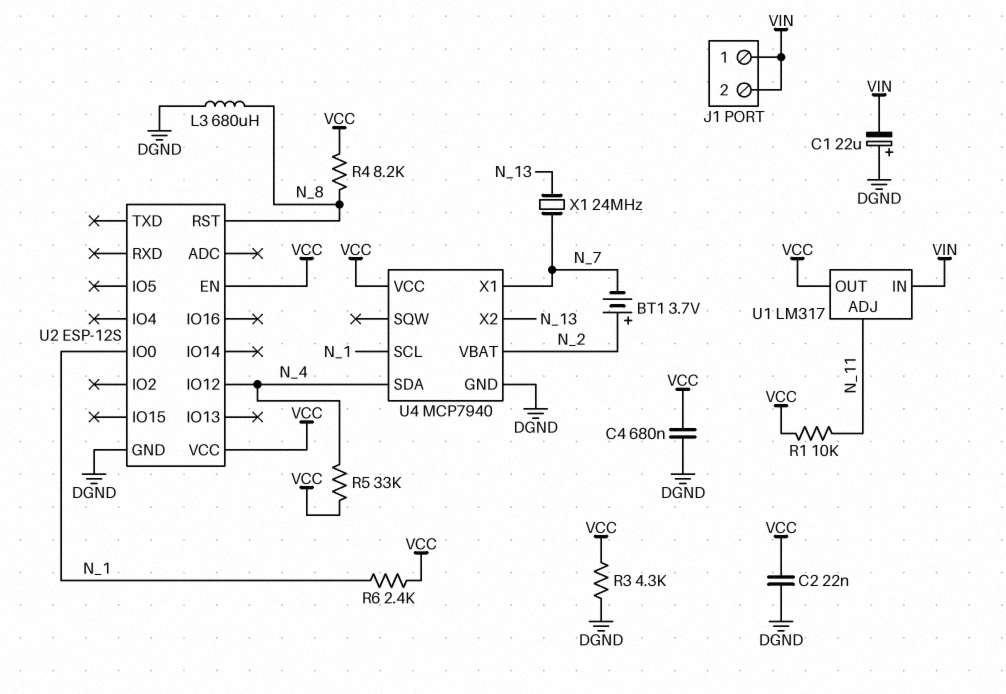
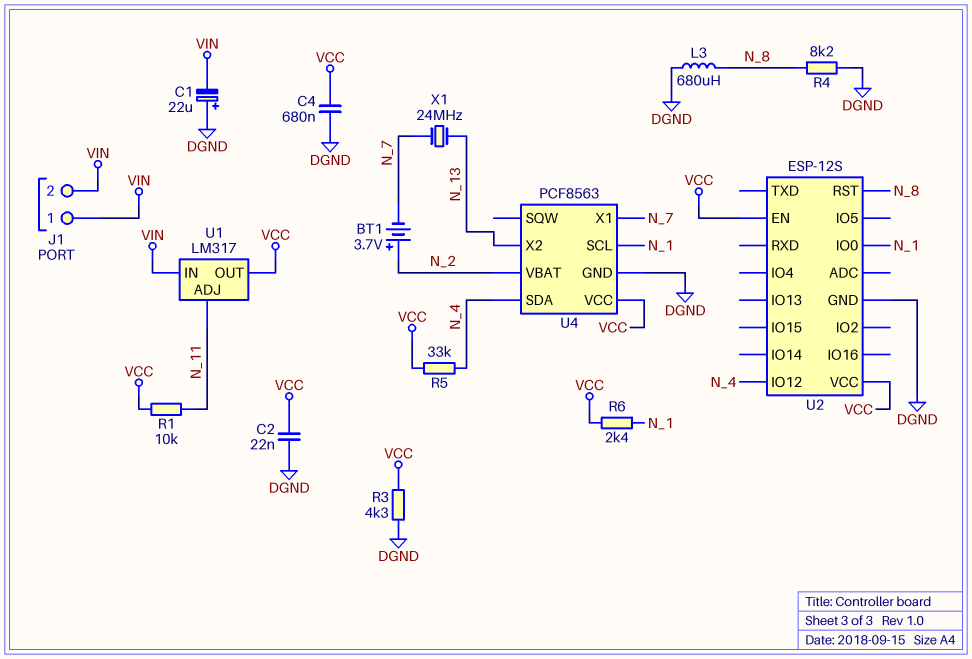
R4: 8.2k (N_8, VCC) -> 8.2k (DGND, N_8)
U4: MCP7940 -> PCF8563

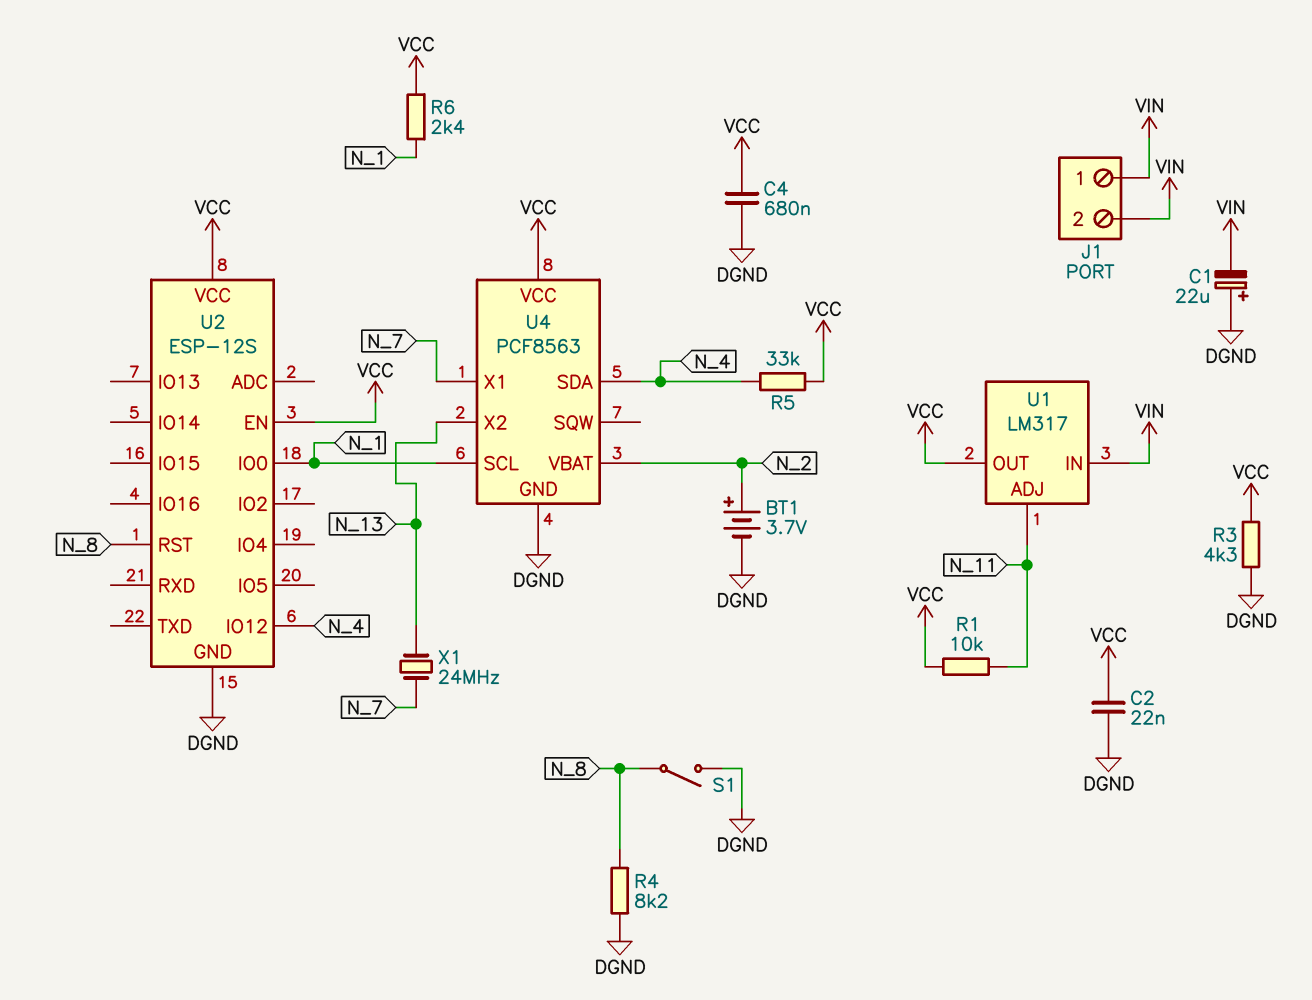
BT1: 3.7V (plus N_2, minus N_7) -> 3.7V (plus N_2, minus DGND)
L3: 680uH (DGND, N_8) -> none
S1: none -> switch (DGND, N_8)

